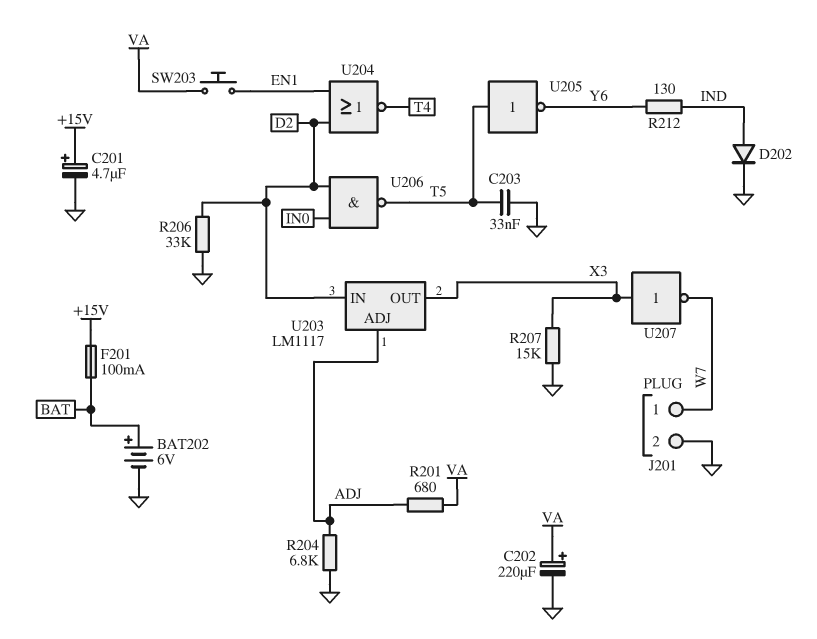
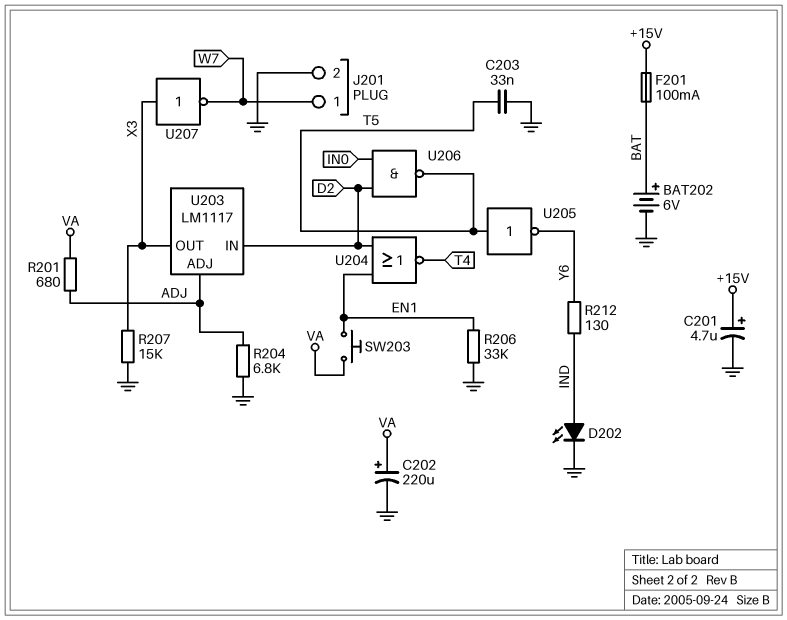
D202: diode (A IND, K GND) -> LED (A IND, K GND)
R206: 33k (D2, GND) -> 33k (EN1, GND)

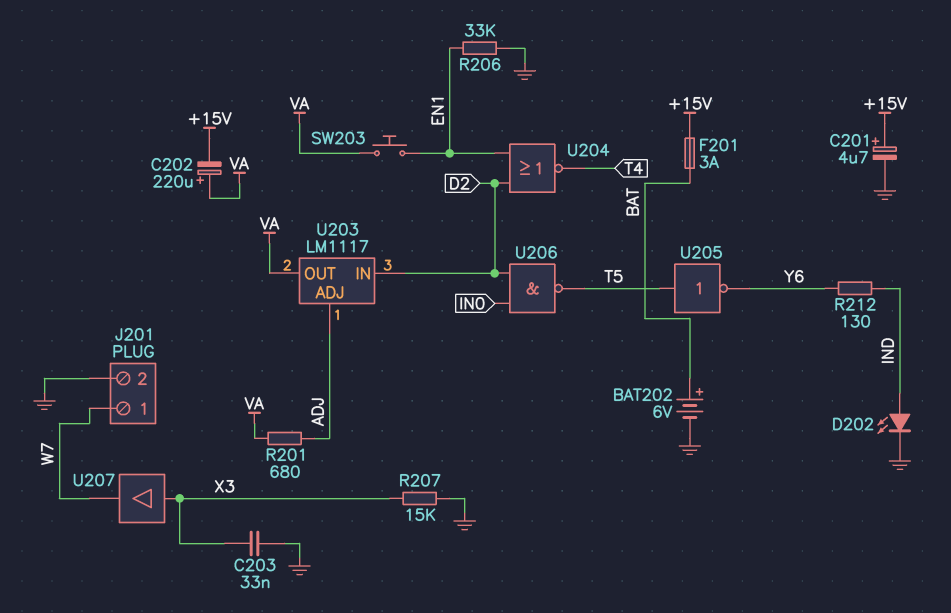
C202: 220uF (plus VA, minus GND) -> 220uF (plus VA, minus +15V)
C203: 33nF (GND, T5) -> 33nF (GND, X3)
F201: 100mA (+15V, BAT) -> 3A (+15V, BAT)
R204: 6.8k (ADJ, GND) -> none
U203 pin OUT: X3 -> VA
U207: NOT (in X3, out W7) -> buffer (in X3, out W7)

